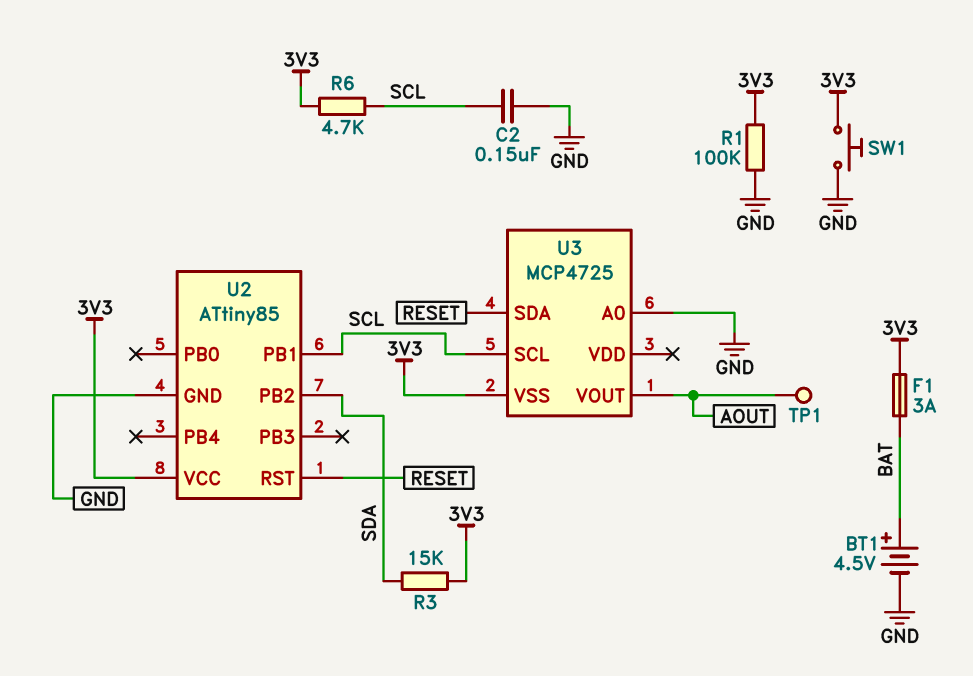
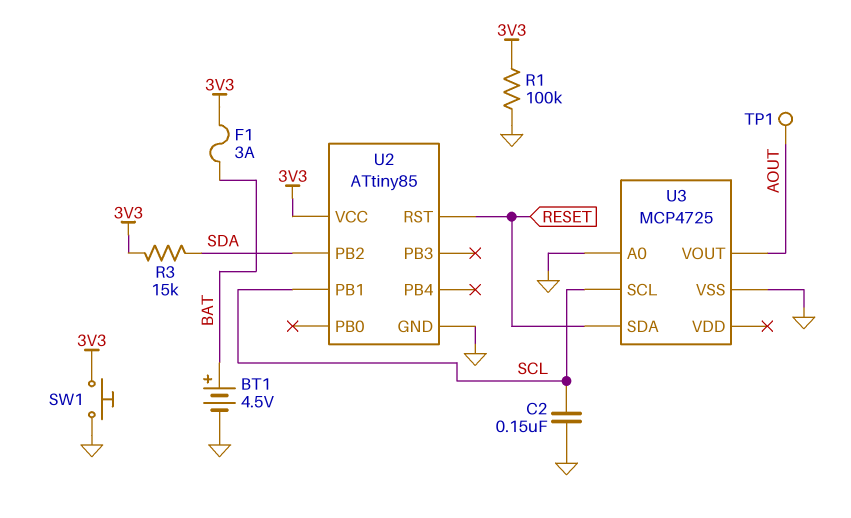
R6: 4.7k (3V3, SCL) -> none
U3 pin VSS: 3V3 -> GND

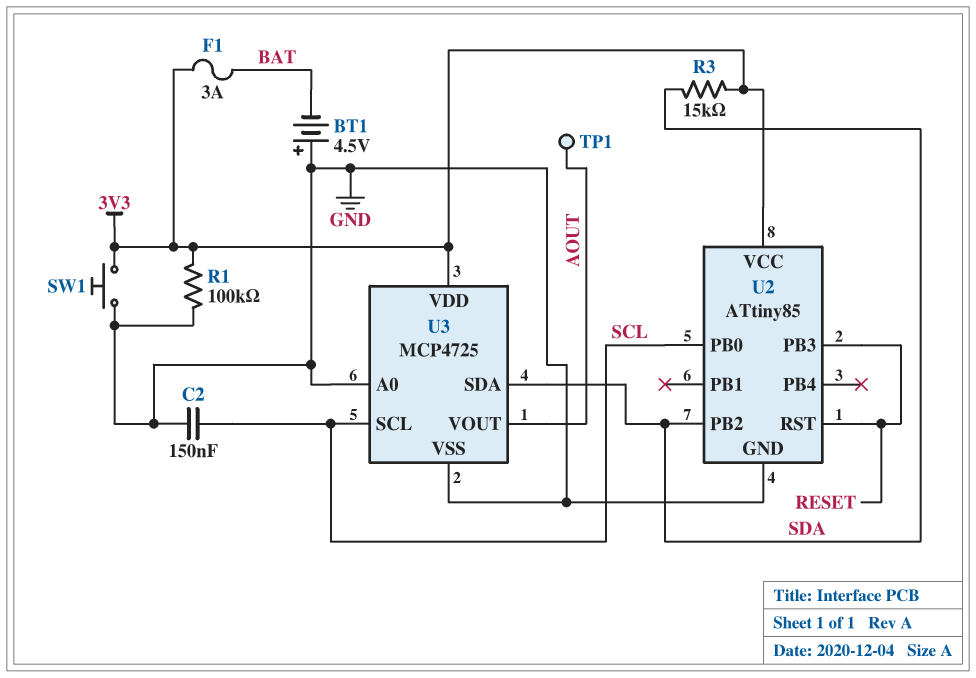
BT1: 4.5V (plus BAT, minus GND) -> 4.5V (plus GND, minus BAT)
U2 pin PB0: none -> SCL
U2 pin PB1: SCL -> none
U2 pin PB3: none -> RESET
U3 pin SDA: RESET -> SDA
U3 pin VDD: none -> 3V3

